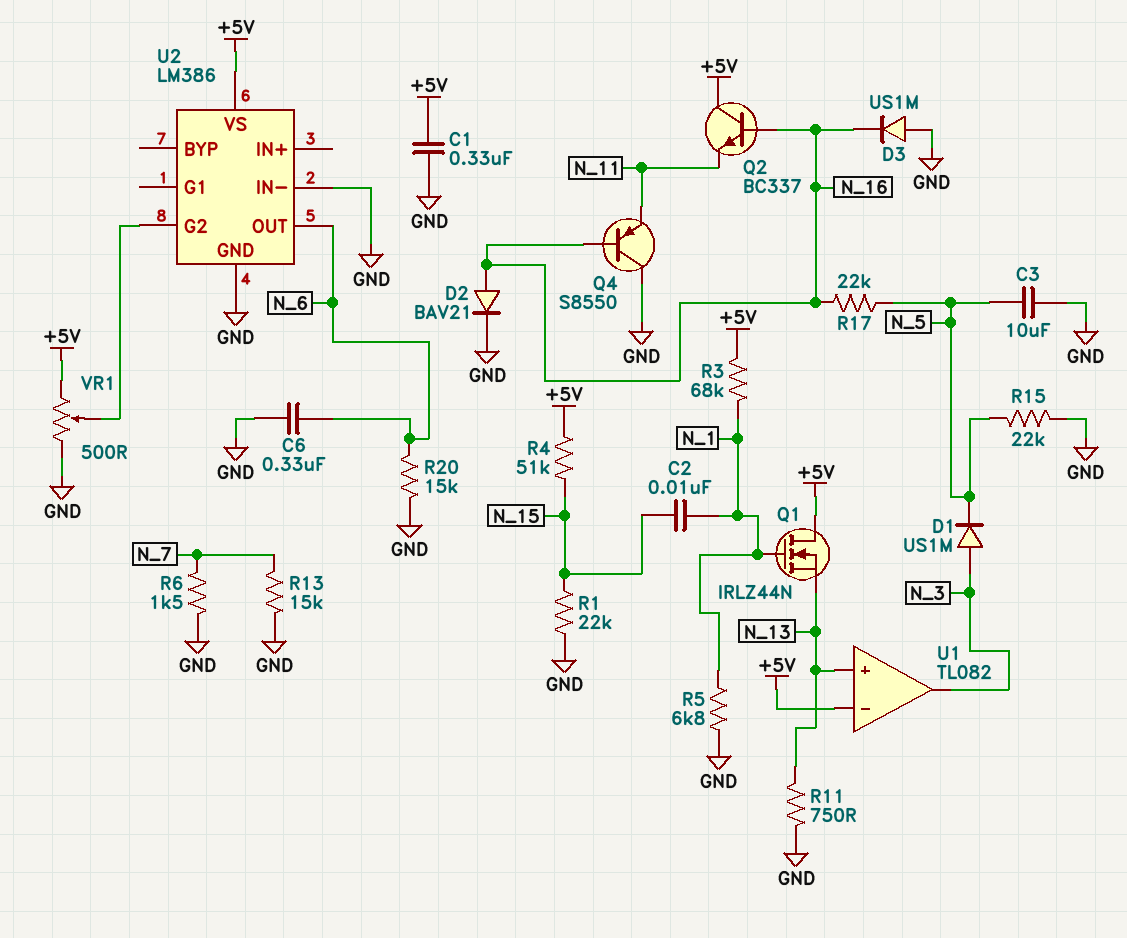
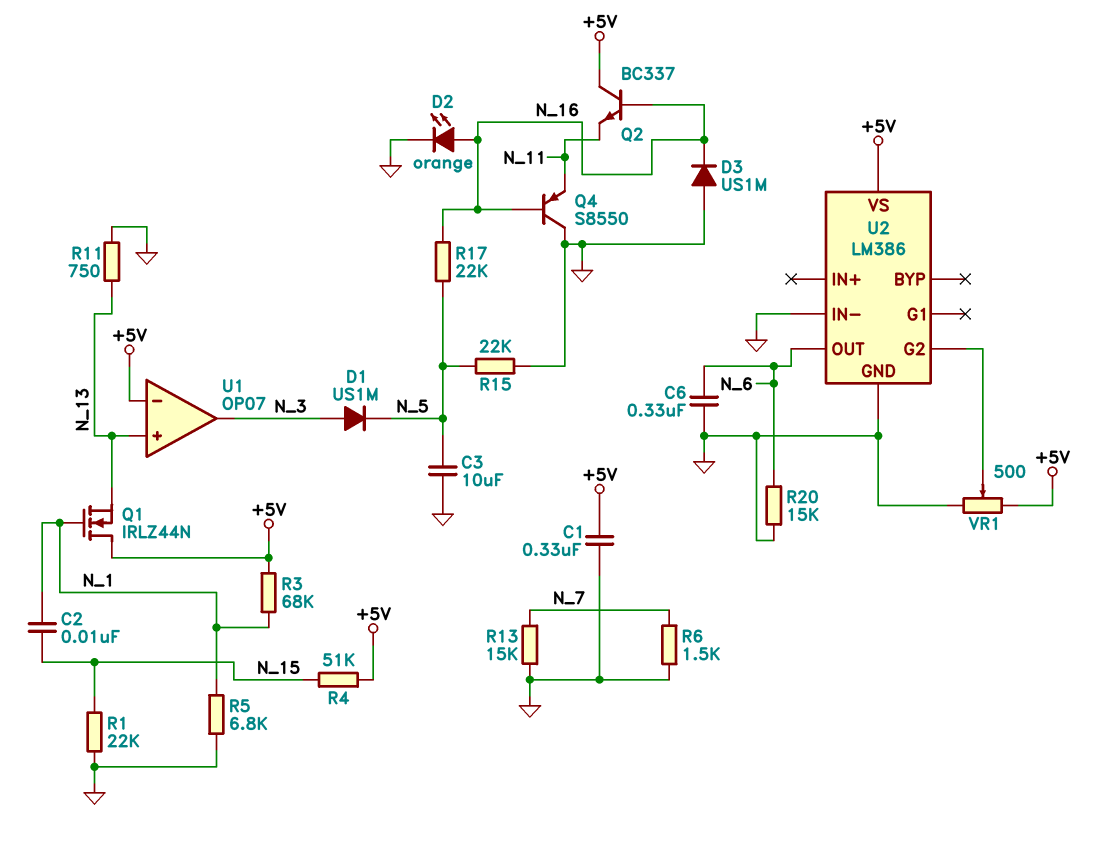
D2: diode BAV21 (A N_16, K GND) -> LED orange (A N_16, K GND)
U1: TL082 -> OP07

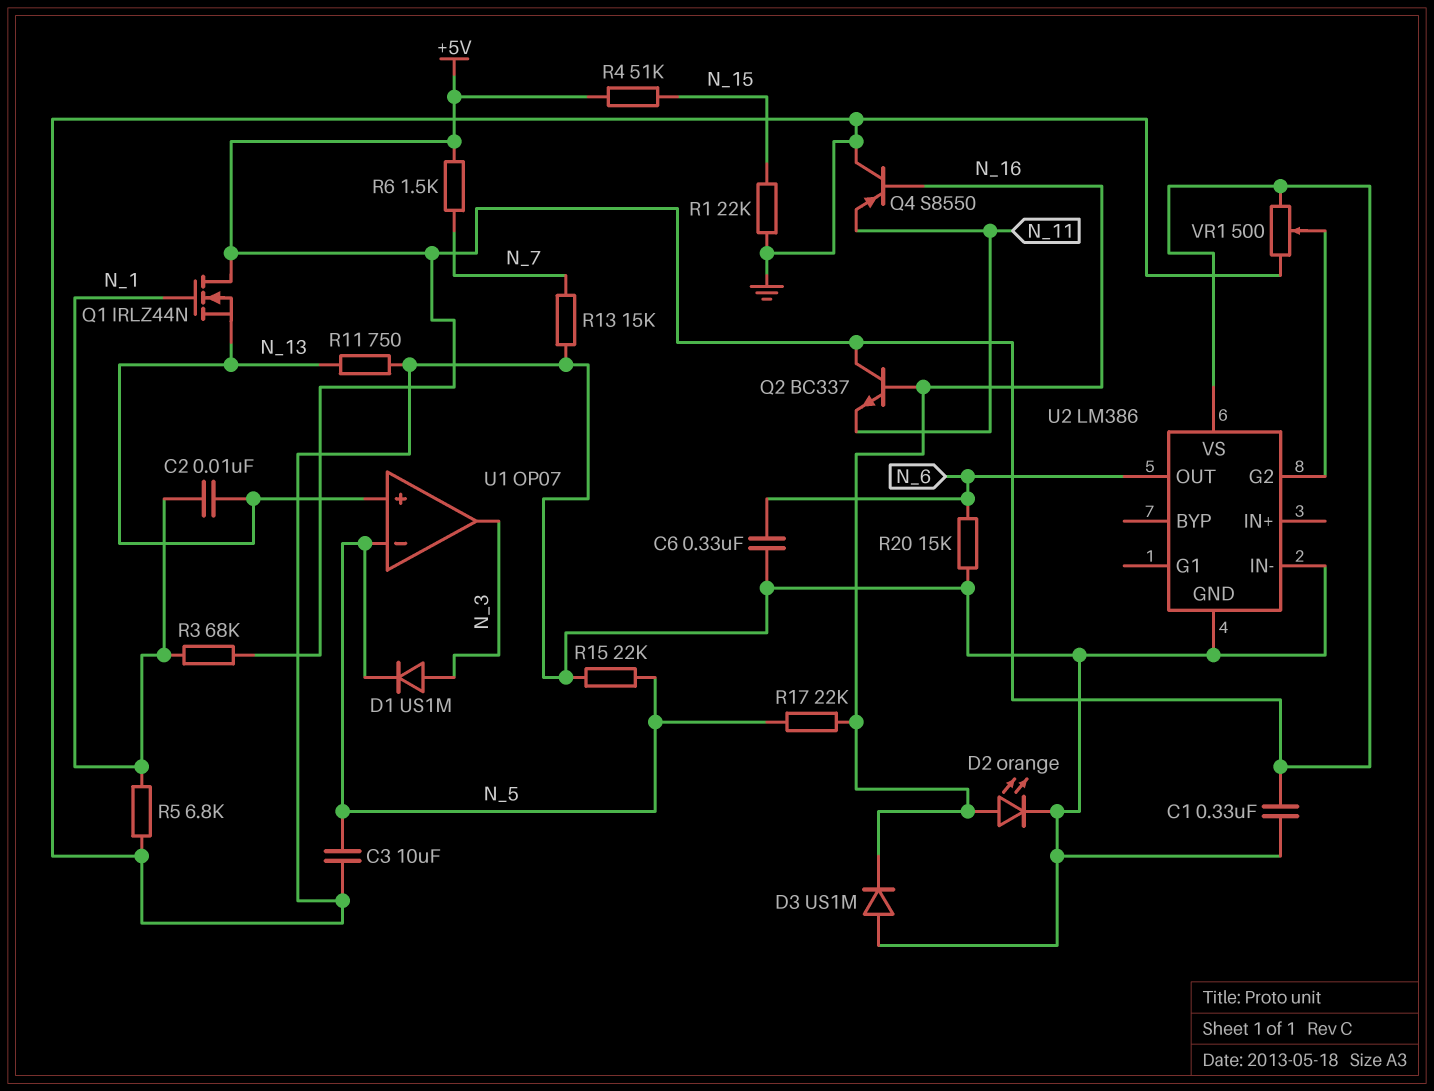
C2: 10nF (N_1, N_15) -> 10nF (N_1, N_13)
R6: 1.5k (GND, N_7) -> 1.5k (+5V, N_7)
U1 pin in-: +5V -> N_5

